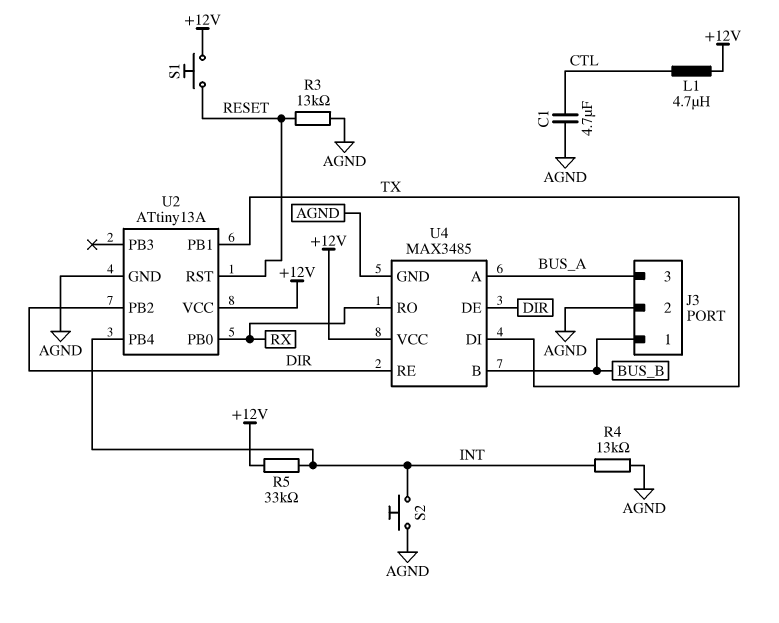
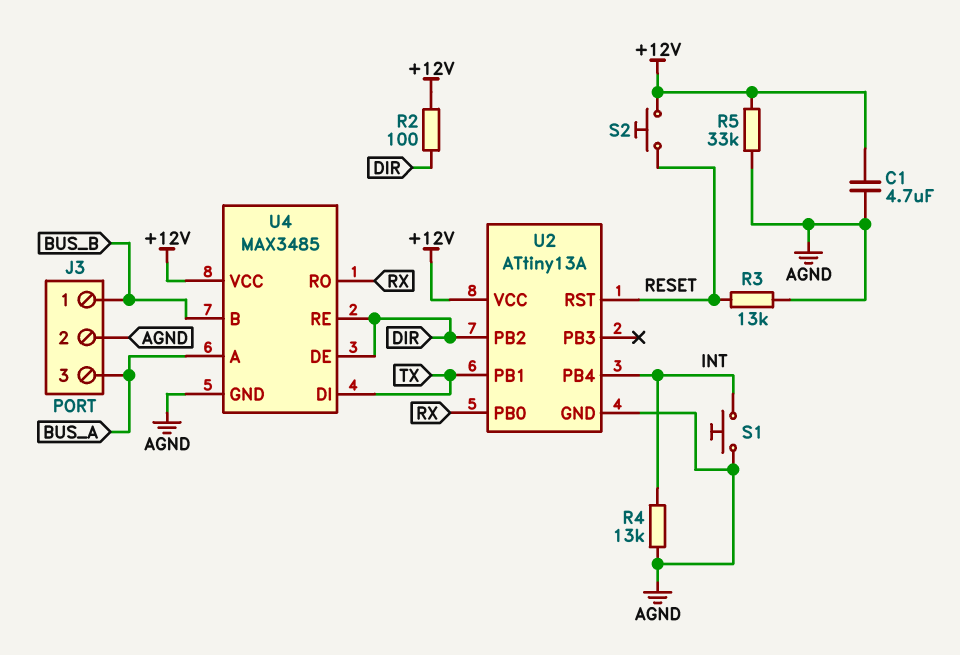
C1: 4.7uF (AGND, CTL) -> 4.7uF (+12V, AGND)
L1: 4.7uH (+12V, CTL) -> none
R2: none -> 100 (+12V, DIR)
R5: 33k (+12V, INT) -> 33k (+12V, AGND)
S1: button (+12V, RESET) -> button (AGND, INT)
S2: button (AGND, INT) -> button (+12V, RESET)

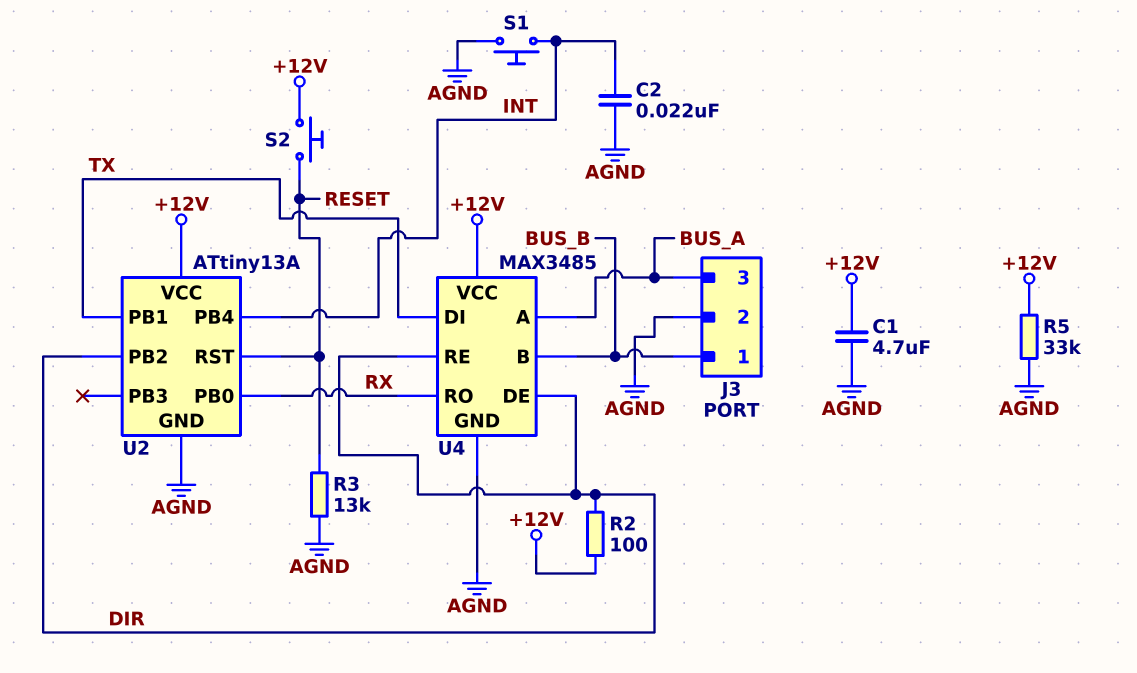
C2: none -> 22nF (AGND, INT)
R4: 13k (AGND, INT) -> none

